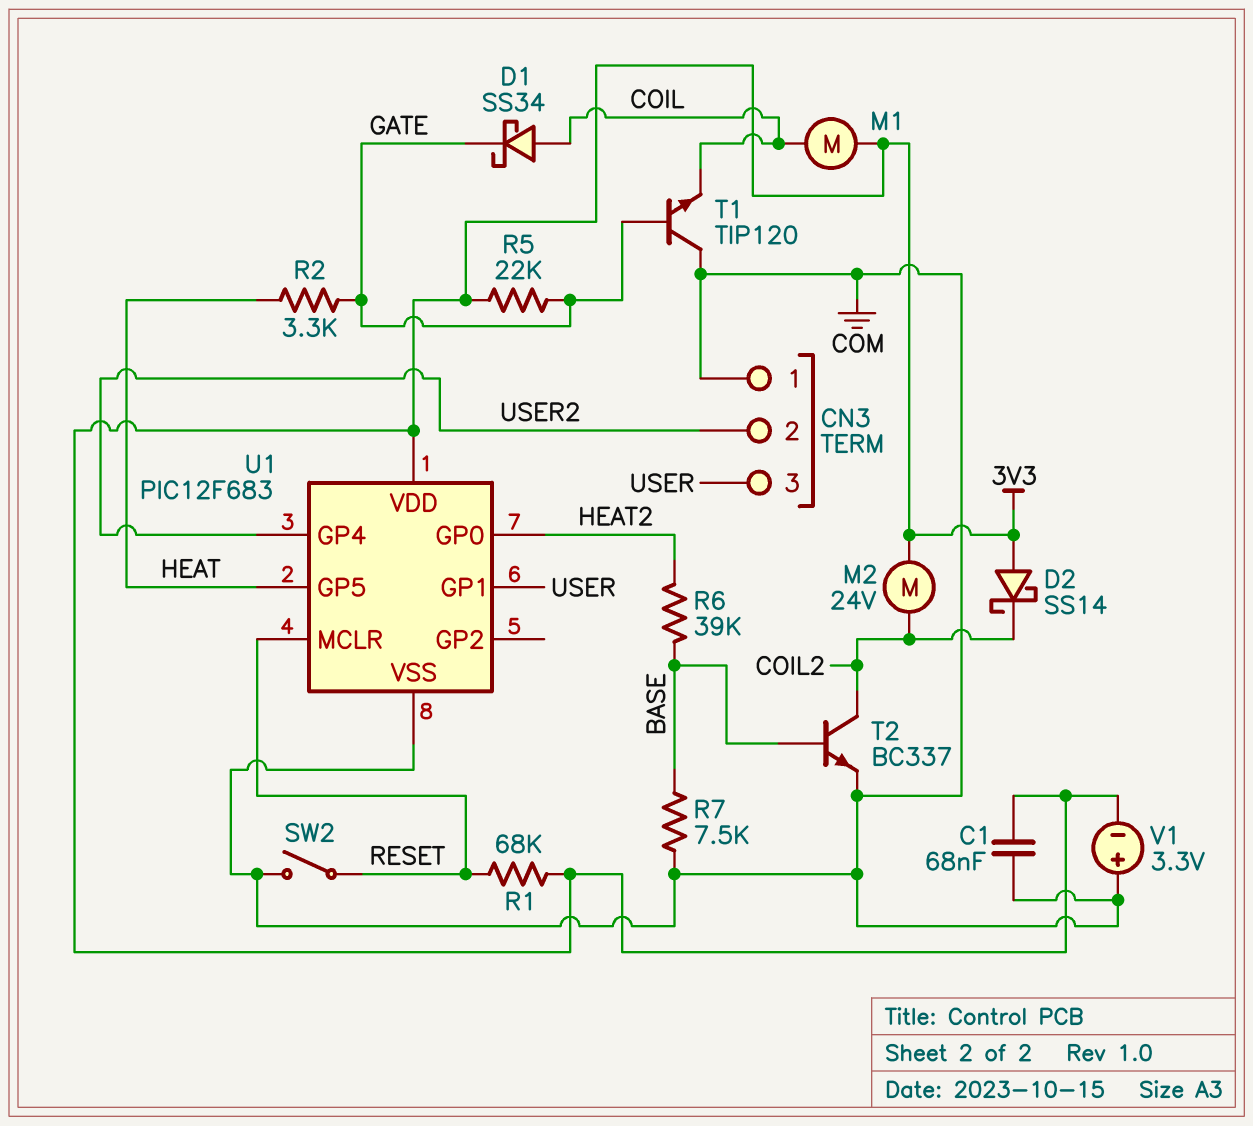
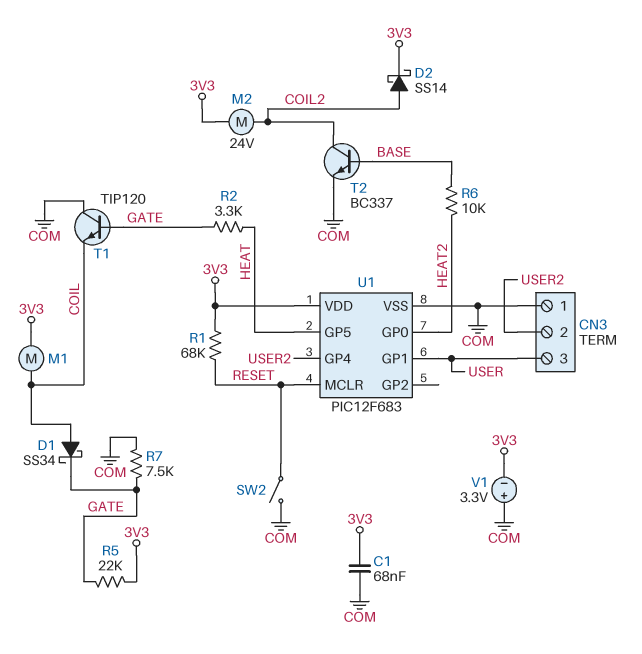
D2: schottky SS14 (A 3V3, K COIL2) -> schottky SS14 (A COIL2, K 3V3)
R6: 39k (BASE, HEAT2) -> 10k (BASE, HEAT2)
R7: 7.5k (BASE, COM) -> 7.5k (COM, GATE)

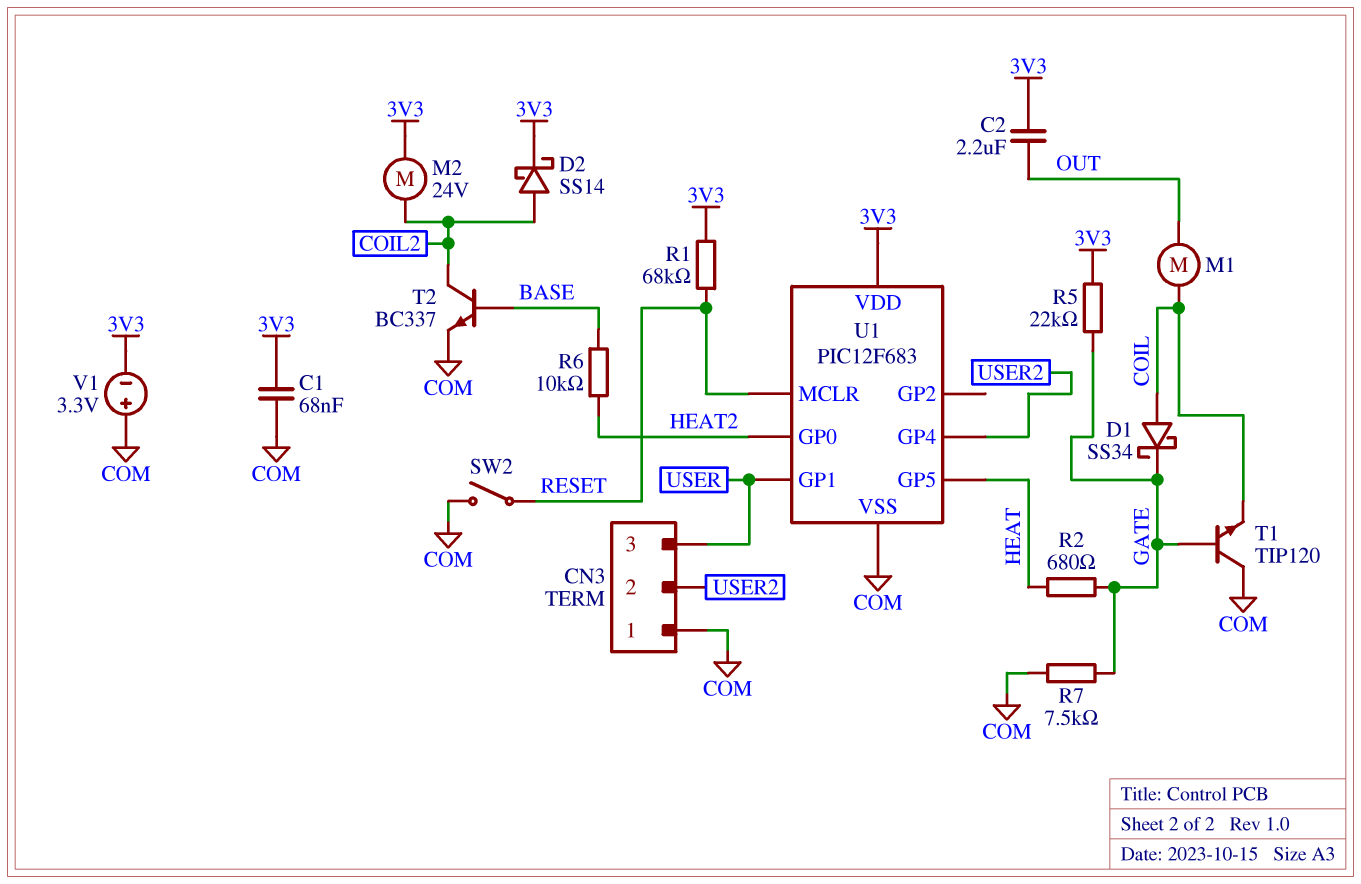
C2: none -> 2.2uF (3V3, OUT)
M1: motor (3V3, COIL) -> motor (COIL, OUT)
R2: 3.3k (GATE, HEAT) -> 680 (GATE, HEAT)

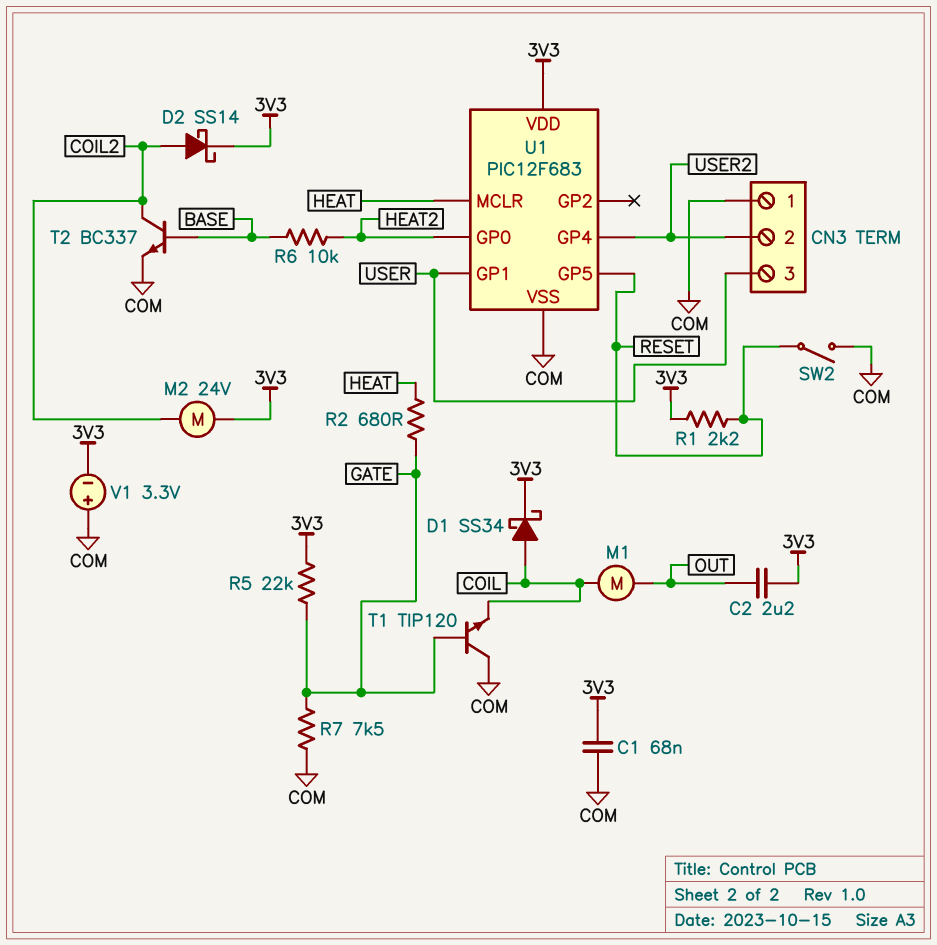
D1: schottky SS34 (A COIL, K GATE) -> schottky SS34 (A COIL, K 3V3)
R1: 68k (3V3, RESET) -> 2.2k (3V3, RESET)
U1 pin GP5: HEAT -> RESET
U1 pin MCLR: RESET -> HEAT

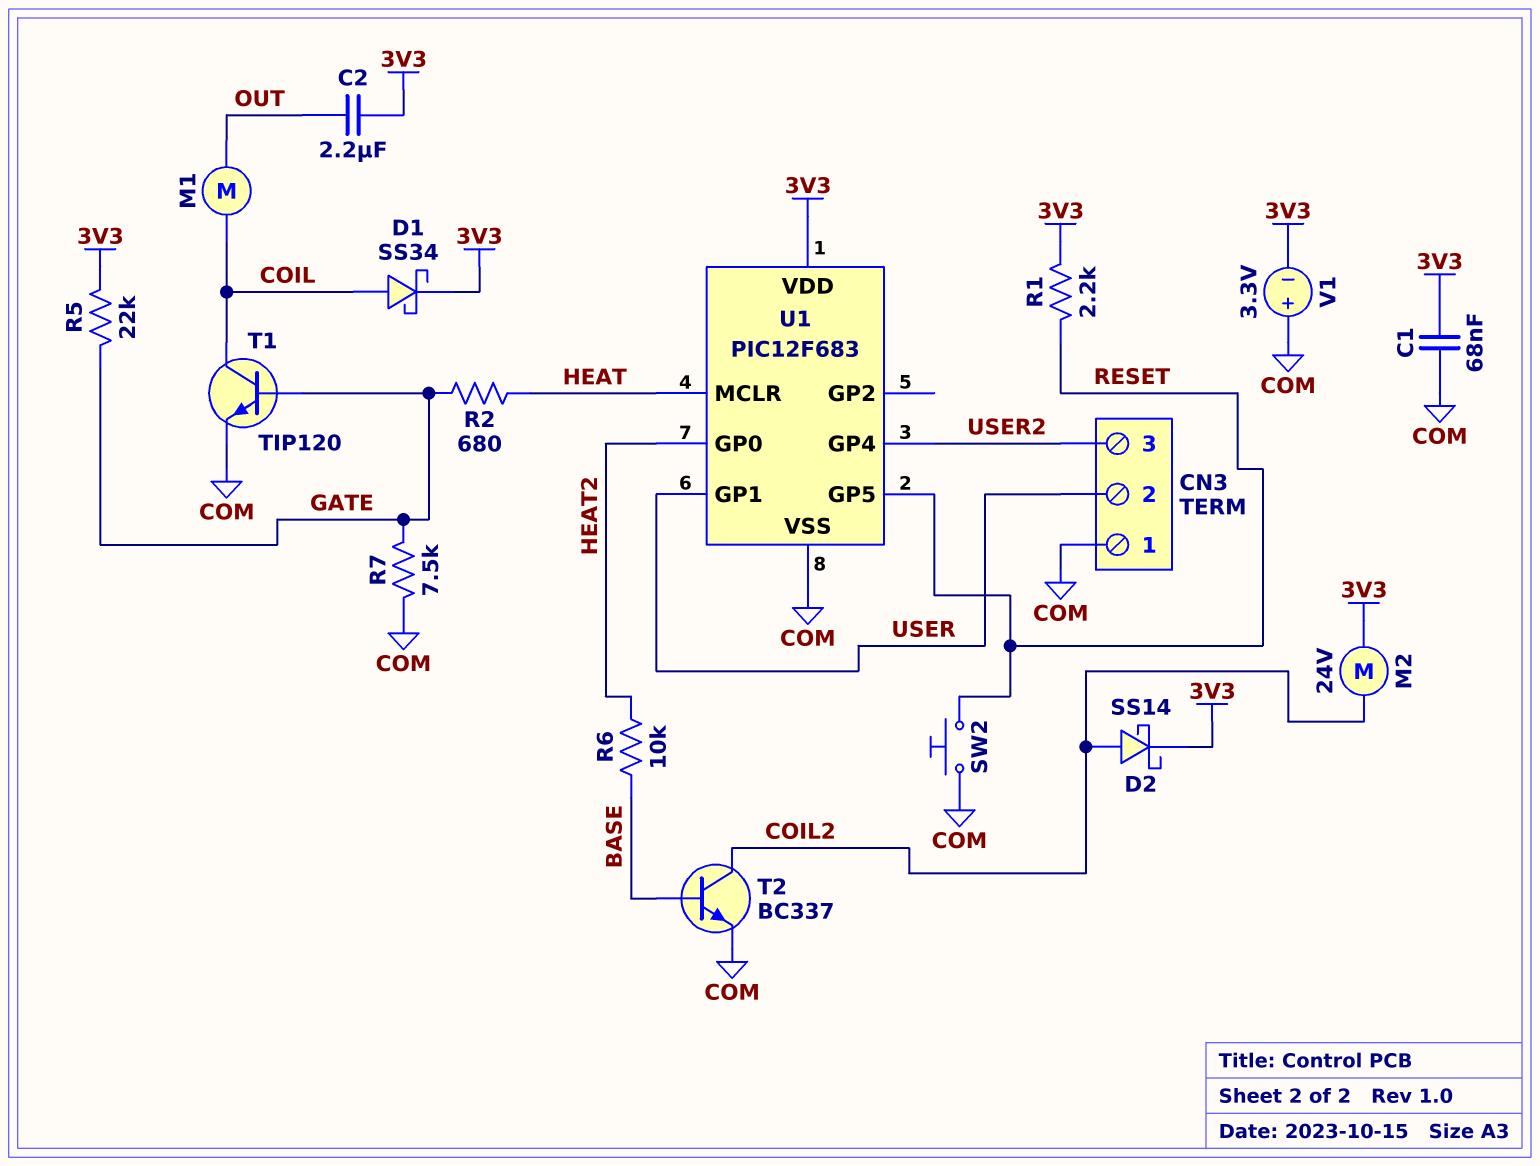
CN3 pin 2: USER2 -> USER
CN3 pin 3: USER -> USER2
SW2: switch (COM, RESET) -> button (COM, RESET)
T1: NPN TIP120 (B GATE, C COM, E COIL) -> NPN TIP120 (B GATE, C COIL, E COM)

